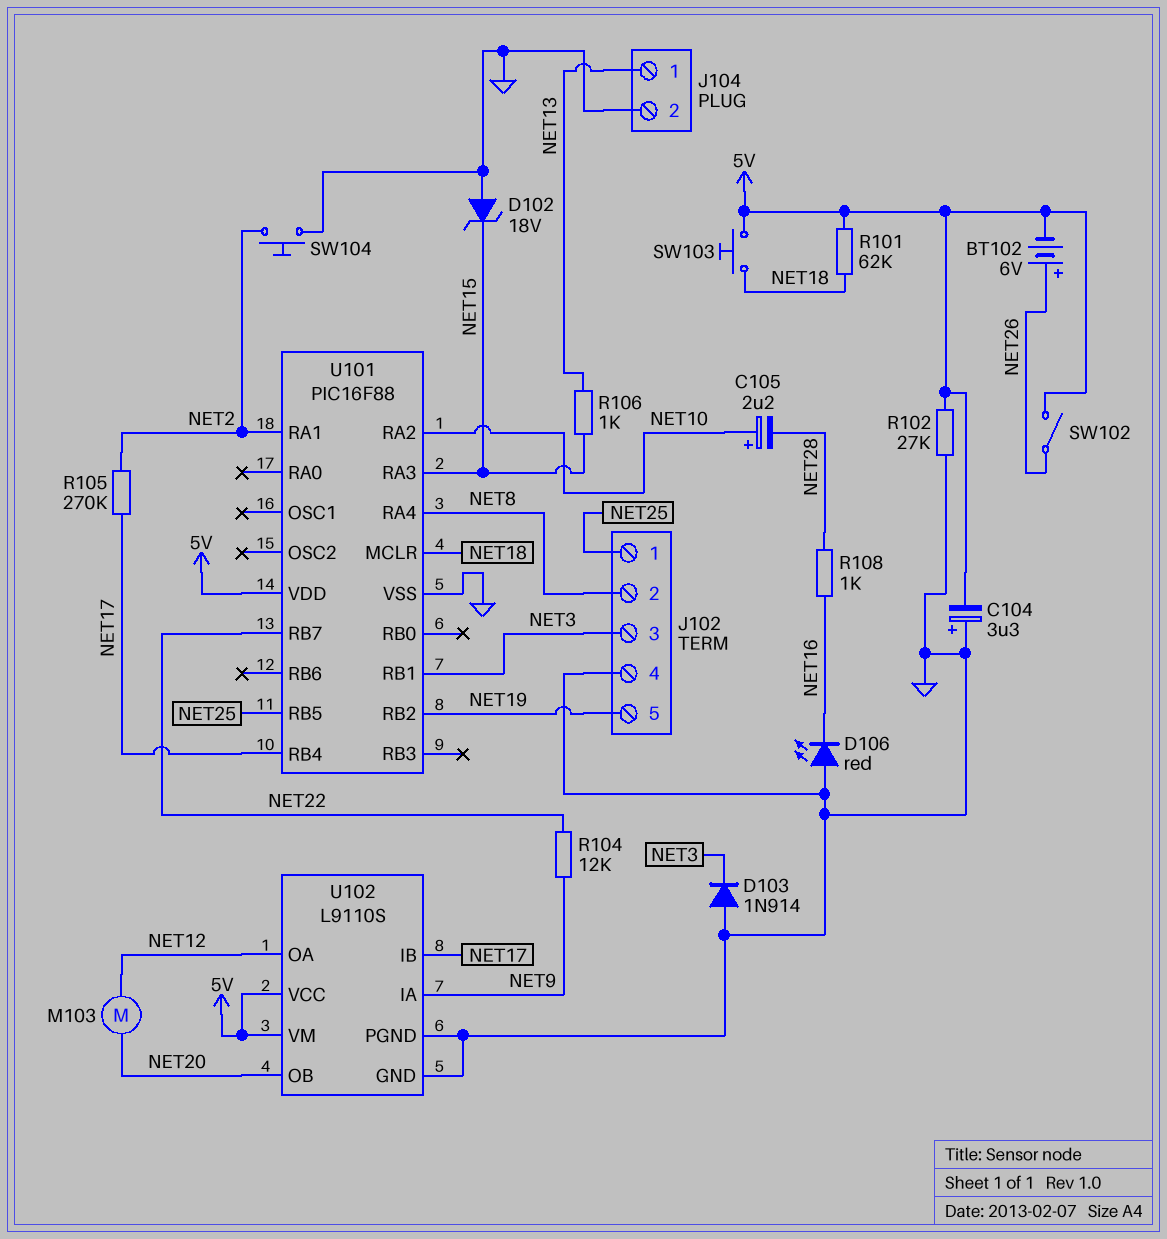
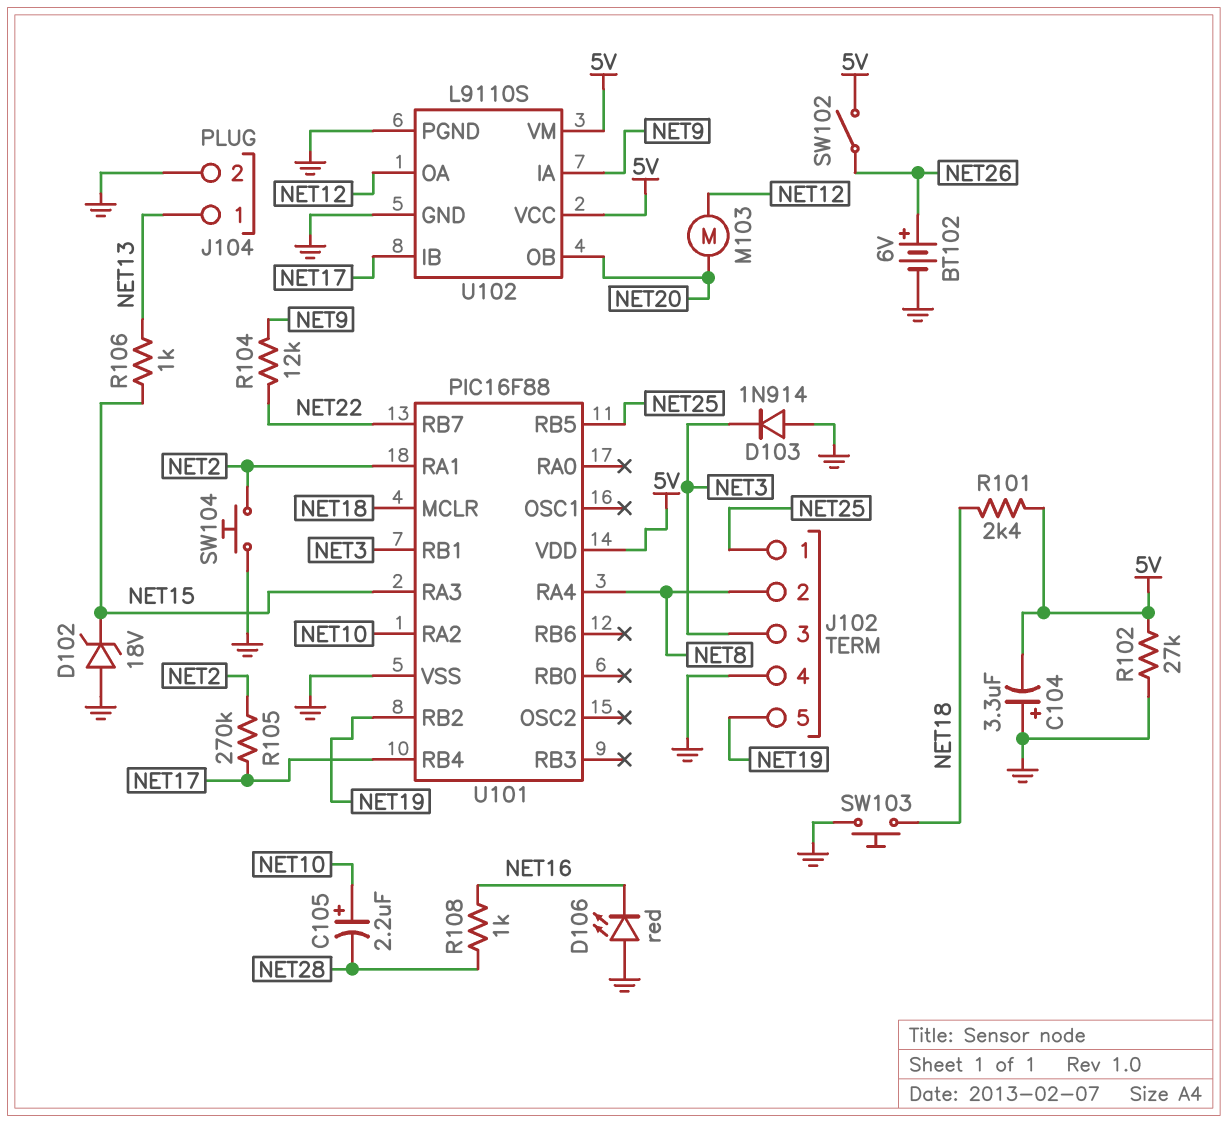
BT102: 6V (plus NET26, minus 5V) -> 6V (plus NET26, minus GND)
R101: 62k (5V, NET18) -> 2.4k (5V, NET18)
SW103: button (5V, NET18) -> button (GND, NET18)

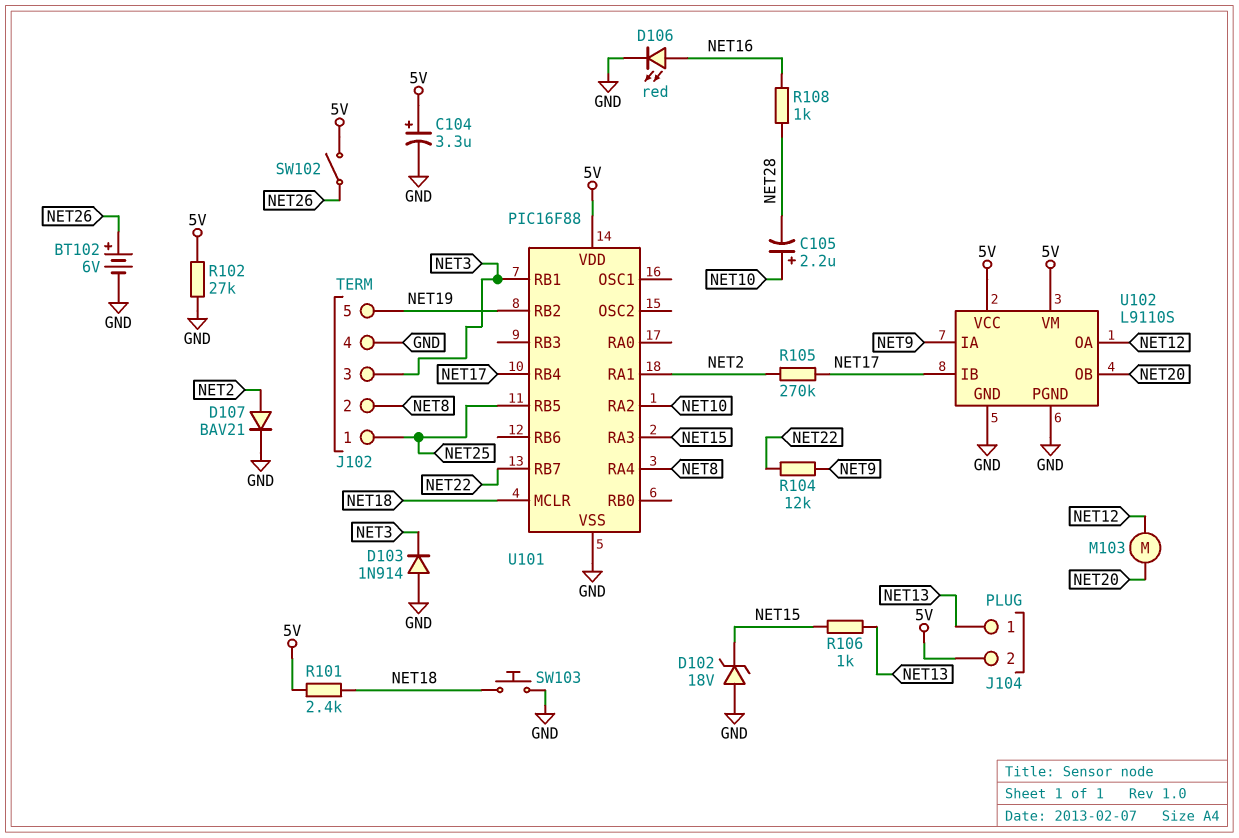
C104: 3.3uF (plus GND, minus 5V) -> 3.3uF (plus 5V, minus GND)
D106: LED red (A GND, K NET16) -> LED red (A NET16, K GND)
D107: none -> diode BAV21 (A NET2, K GND)
J104 pin 2: GND -> 5V
SW104: button (GND, NET2) -> none

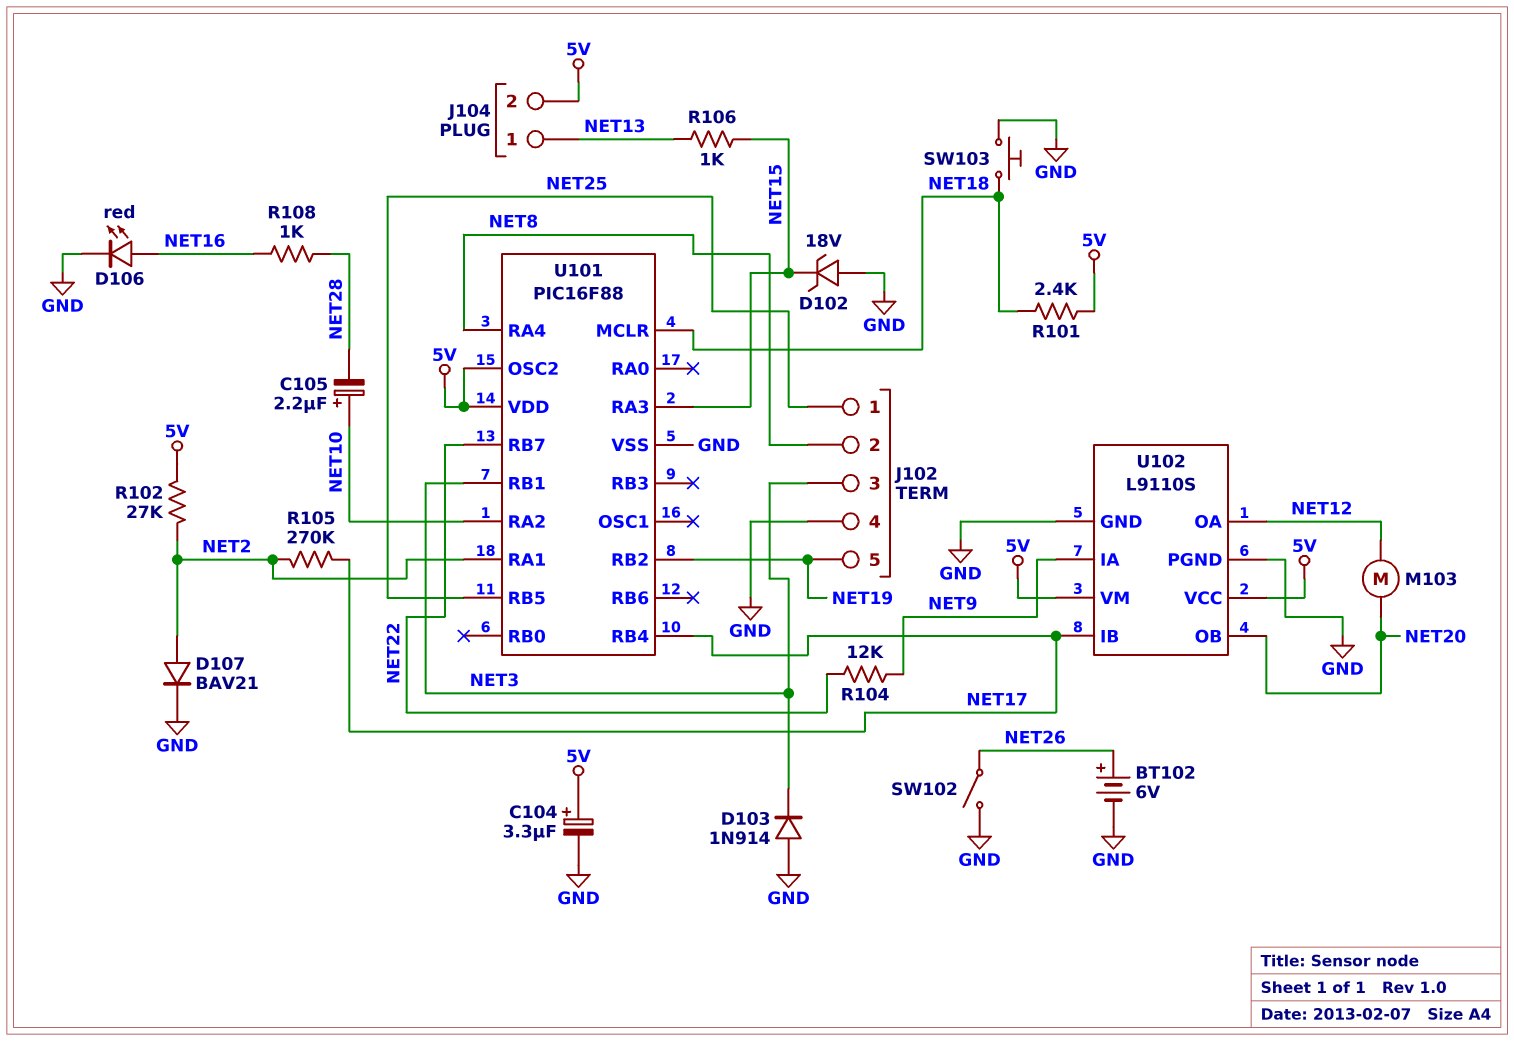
R102: 27k (5V, GND) -> 27k (5V, NET2)
SW102: switch (5V, NET26) -> switch (GND, NET26)
U101 pin OSC2: none -> 5V

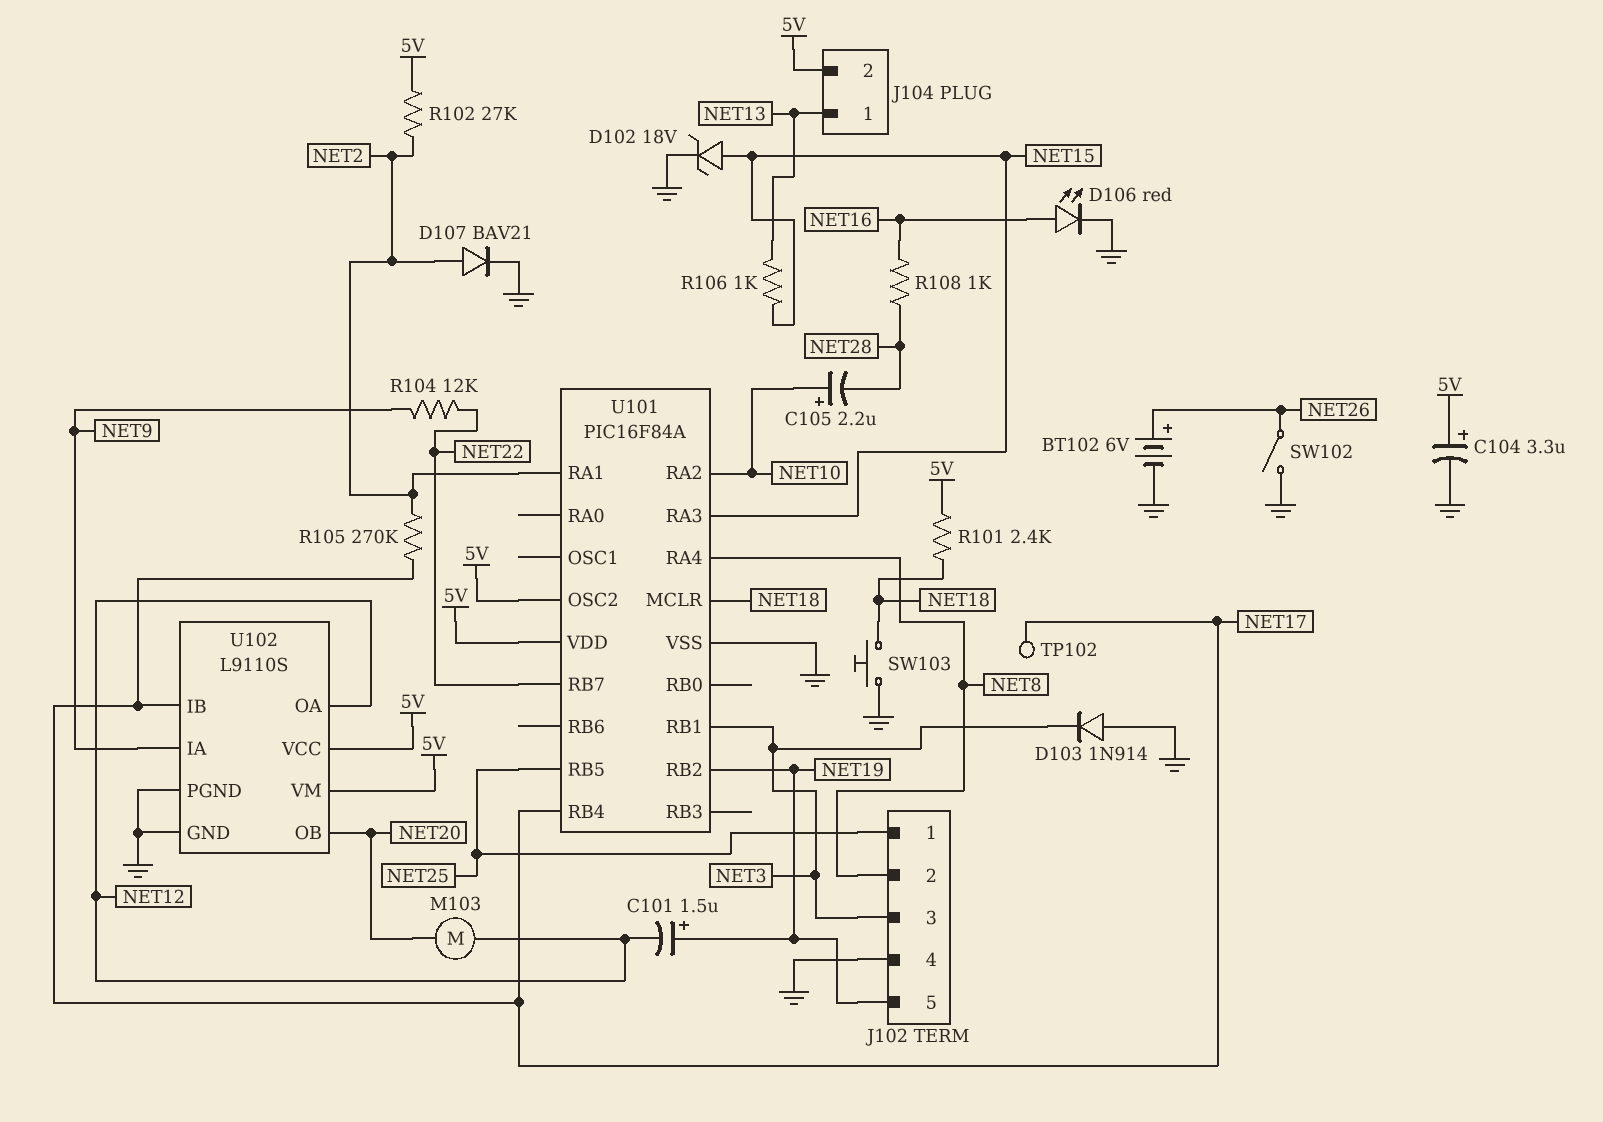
C101: none -> 1.5uF (plus NET19, minus NET12)
D102: zener 18V (A GND, K NET15) -> zener 18V (A NET15, K GND)
TP102: none -> test point (NET17)
U101: PIC16F88 -> PIC16F84A

